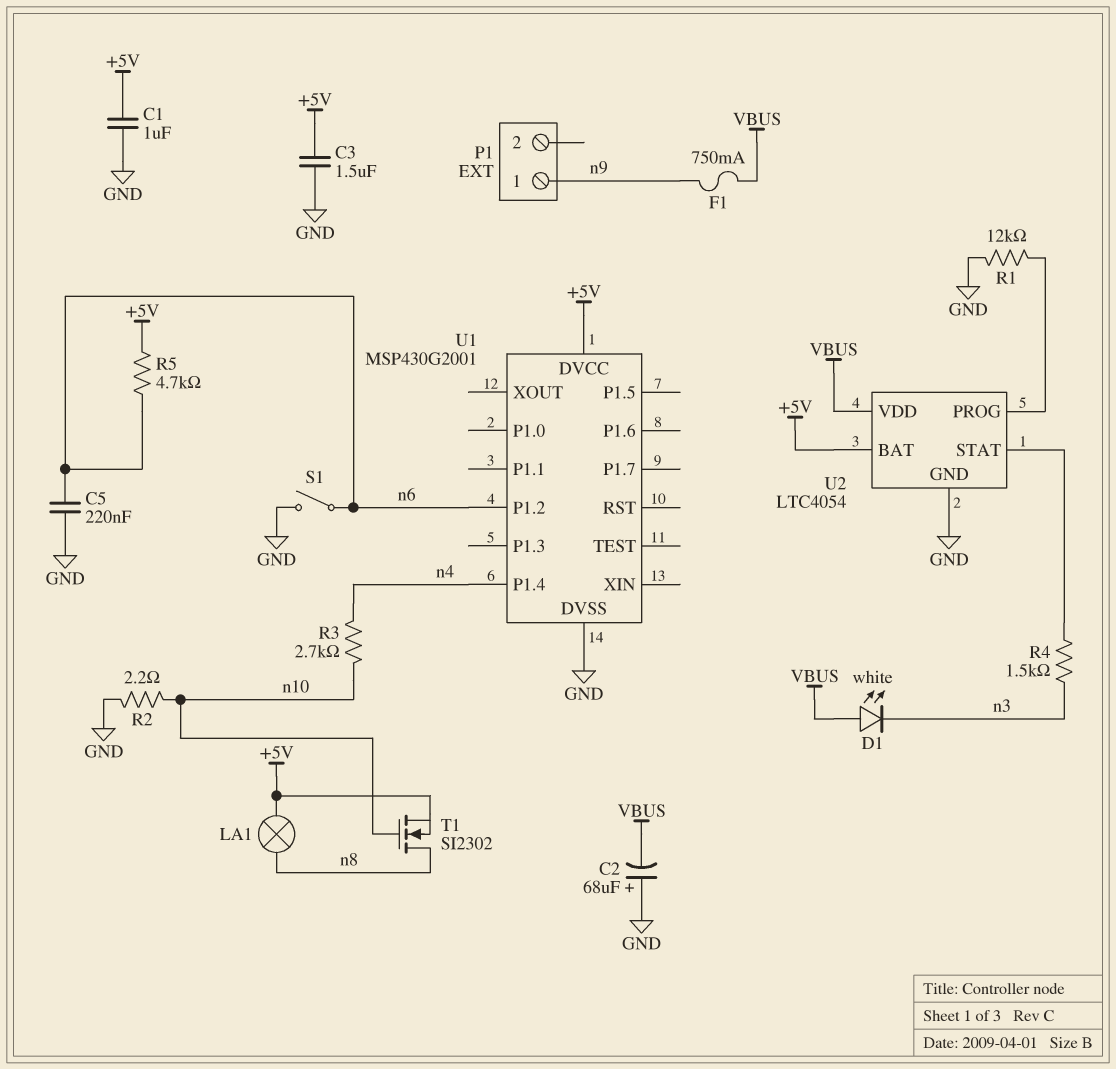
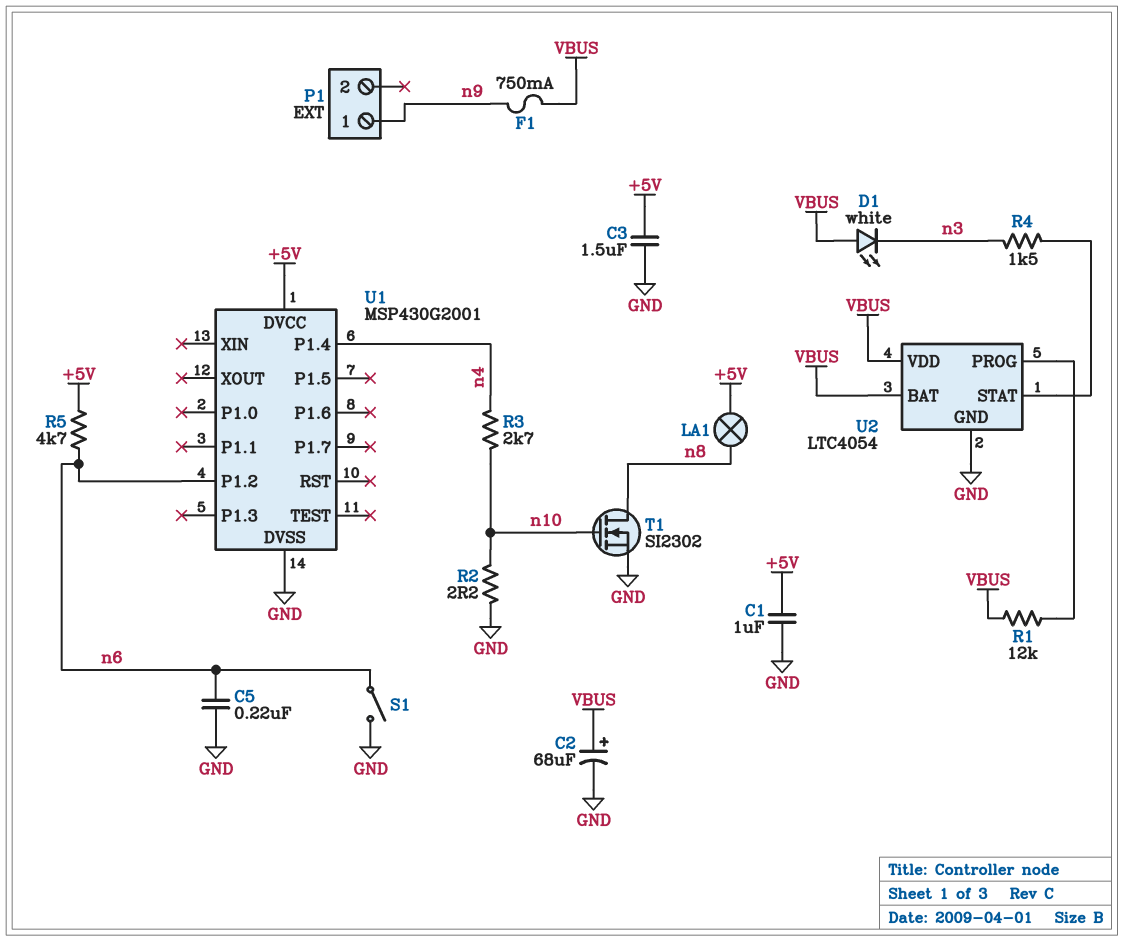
C2: 68uF (plus GND, minus VBUS) -> 68uF (plus VBUS, minus GND)
R1: 12k (GND, U2/PROG) -> 12k (U2/PROG, VBUS)
T1: NMOS SI2302 (G n10, D n8, S +5V) -> NMOS SI2302 (G n10, D n8, S GND)
U2 pin BAT: +5V -> VBUS

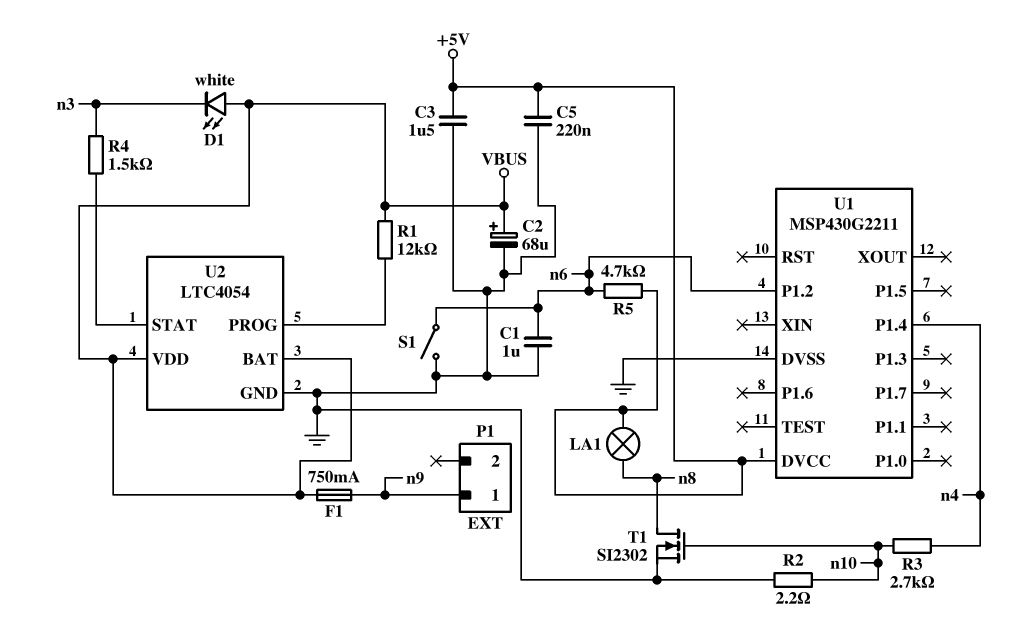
C1: 1uF (+5V, GND) -> 1uF (GND, n6)
C5: 220nF (GND, n6) -> 220nF (+5V, GND)
U1: MSP430G2001 -> MSP430G2211

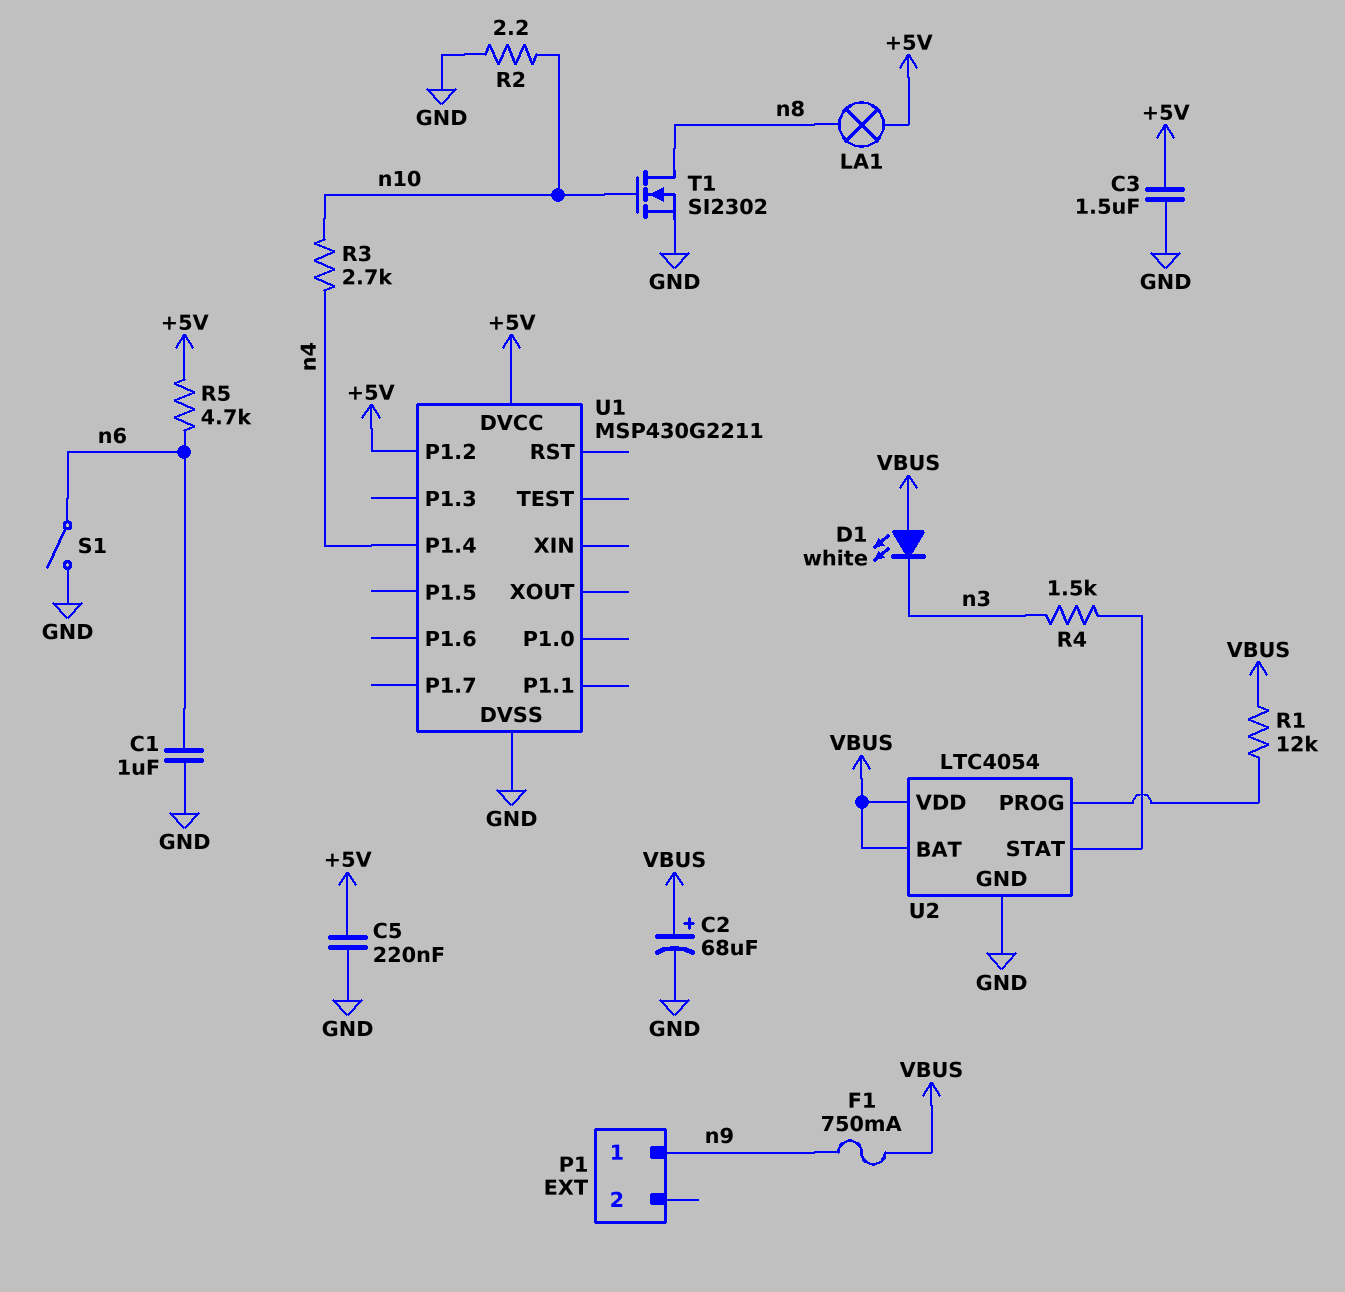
U1 pin P1.2: n6 -> +5V

